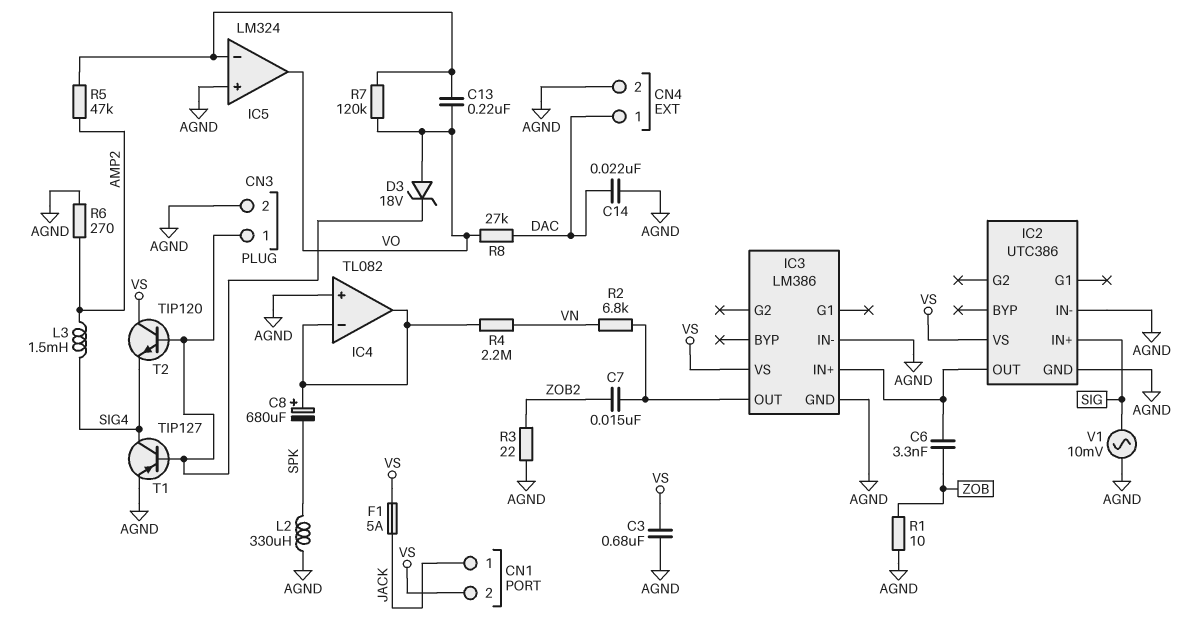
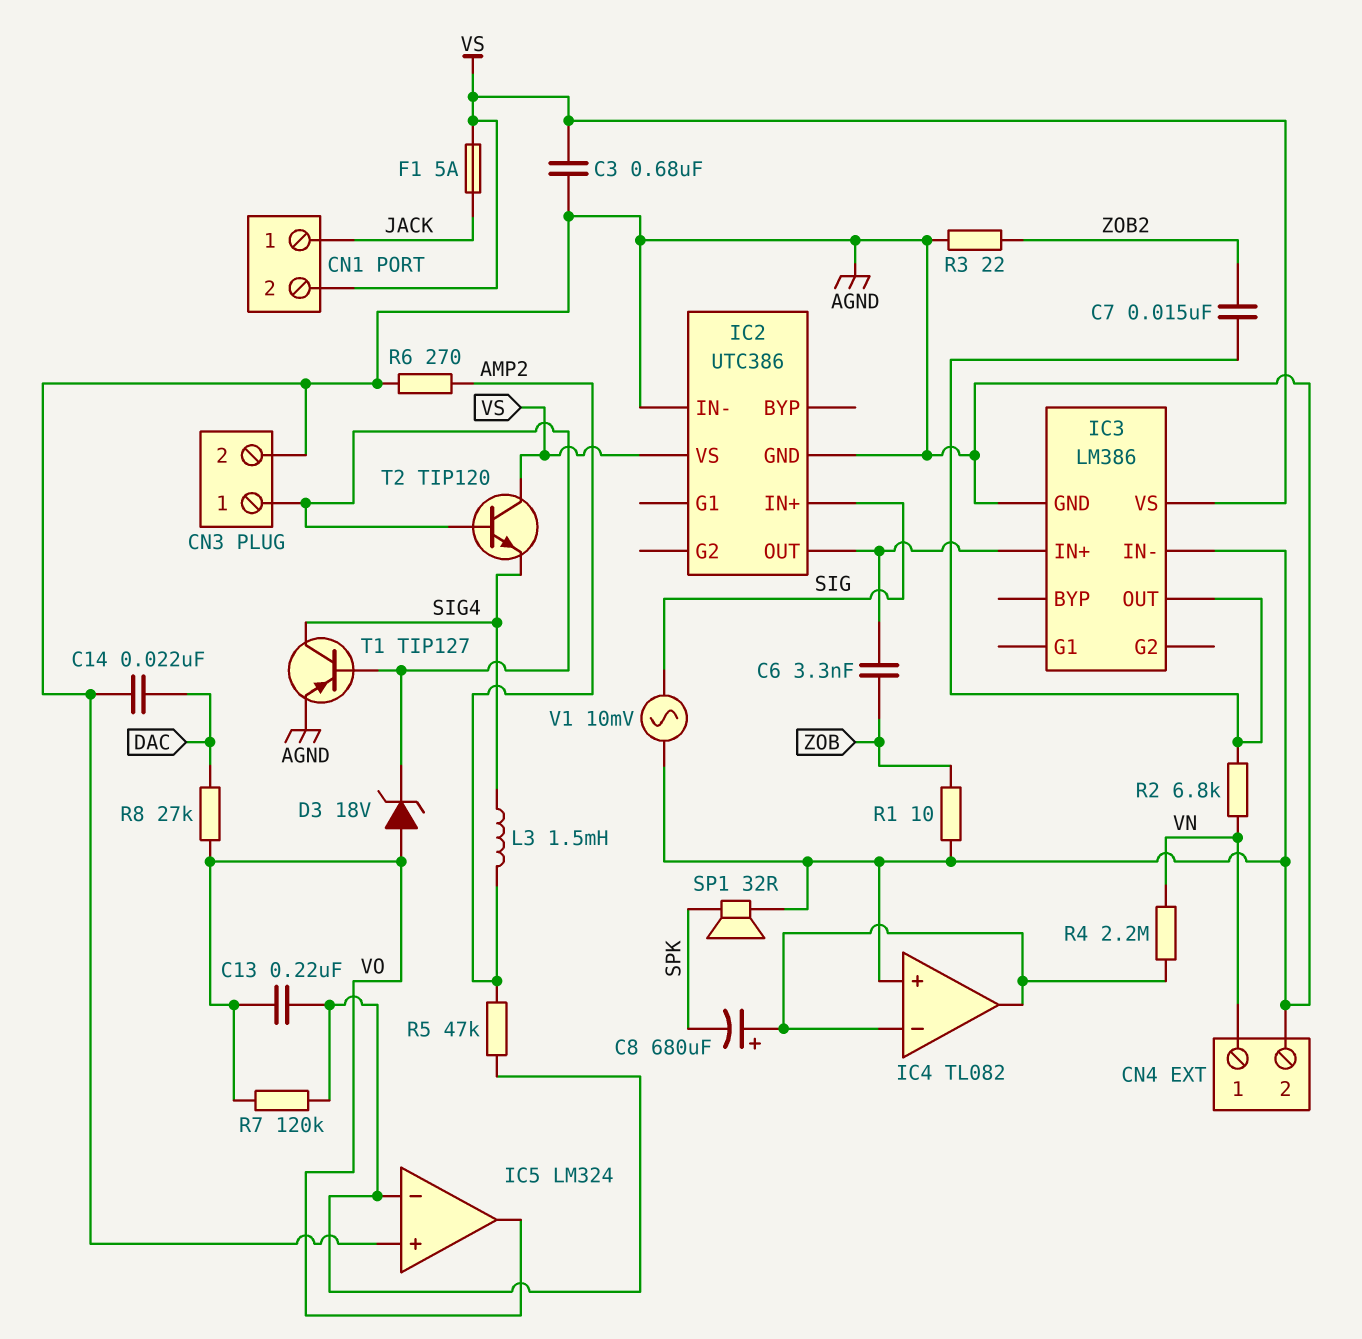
CN4 pin 1: DAC -> VN
L2: 330uH (AGND, SPK) -> none
SP1: none -> speaker 32R (AGND, SPK)

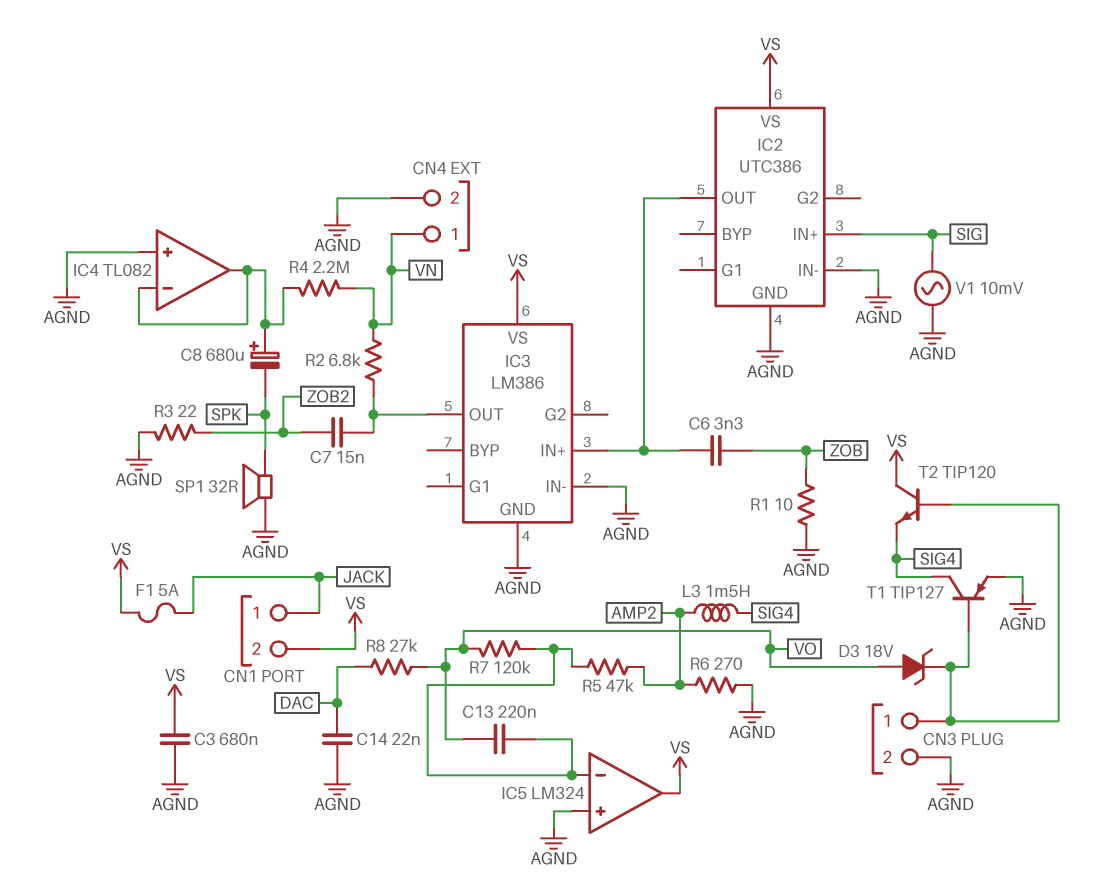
IC5 pin out: VO -> VS

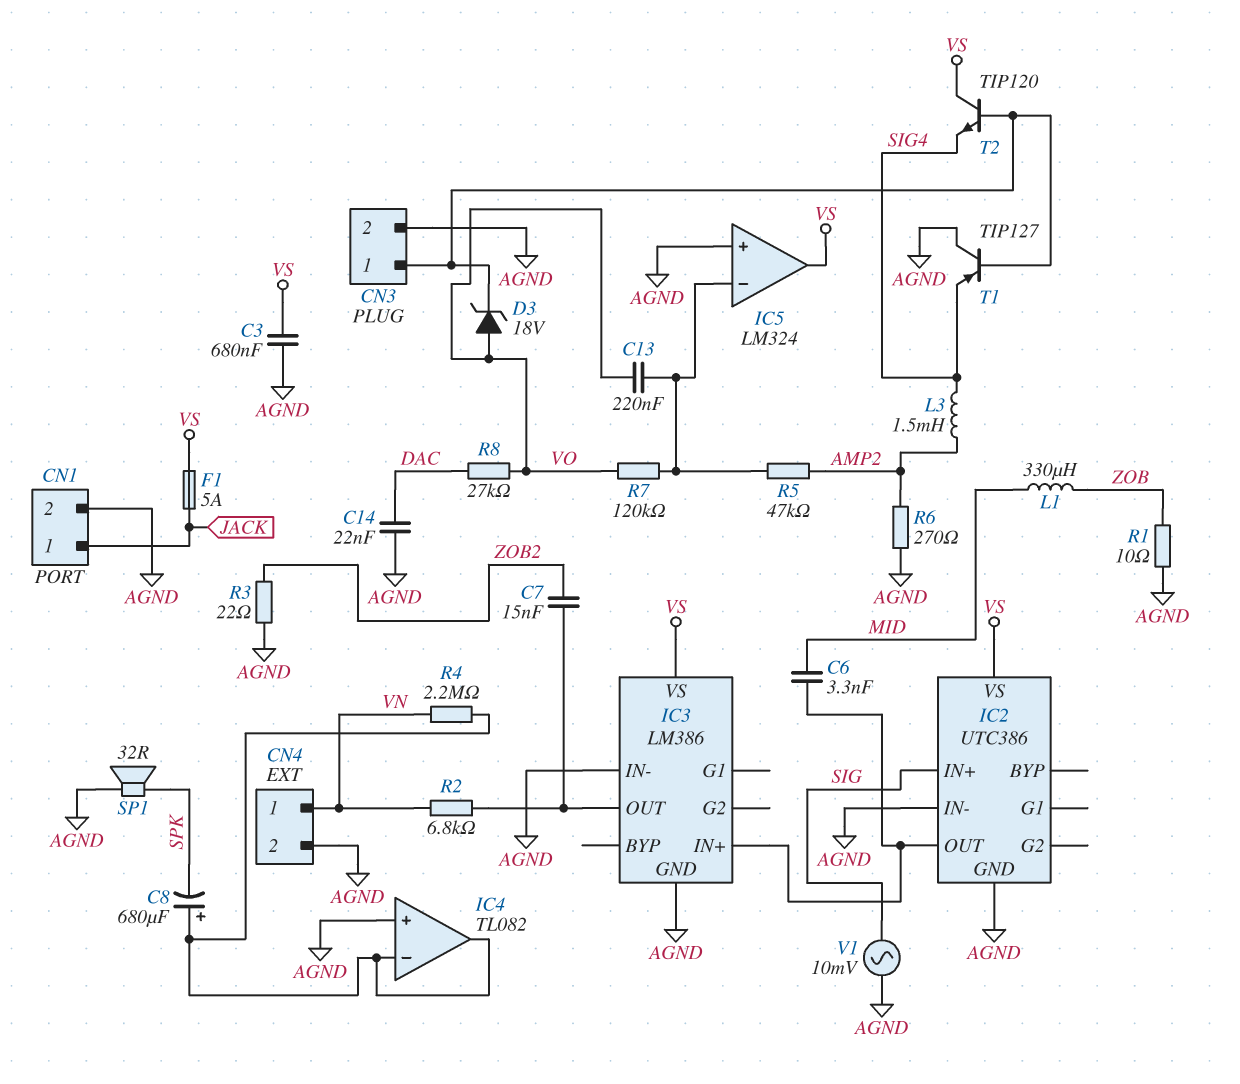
C6: 3.3nF (IC2/OUT, ZOB) -> 3.3nF (IC2/OUT, MID)
CN1 pin 2: VS -> AGND
L1: none -> 330uH (MID, ZOB)
T1: PNP TIP127 (B CN3/1, C SIG4, E AGND) -> PNP TIP127 (B CN3/1, C AGND, E SIG4)

